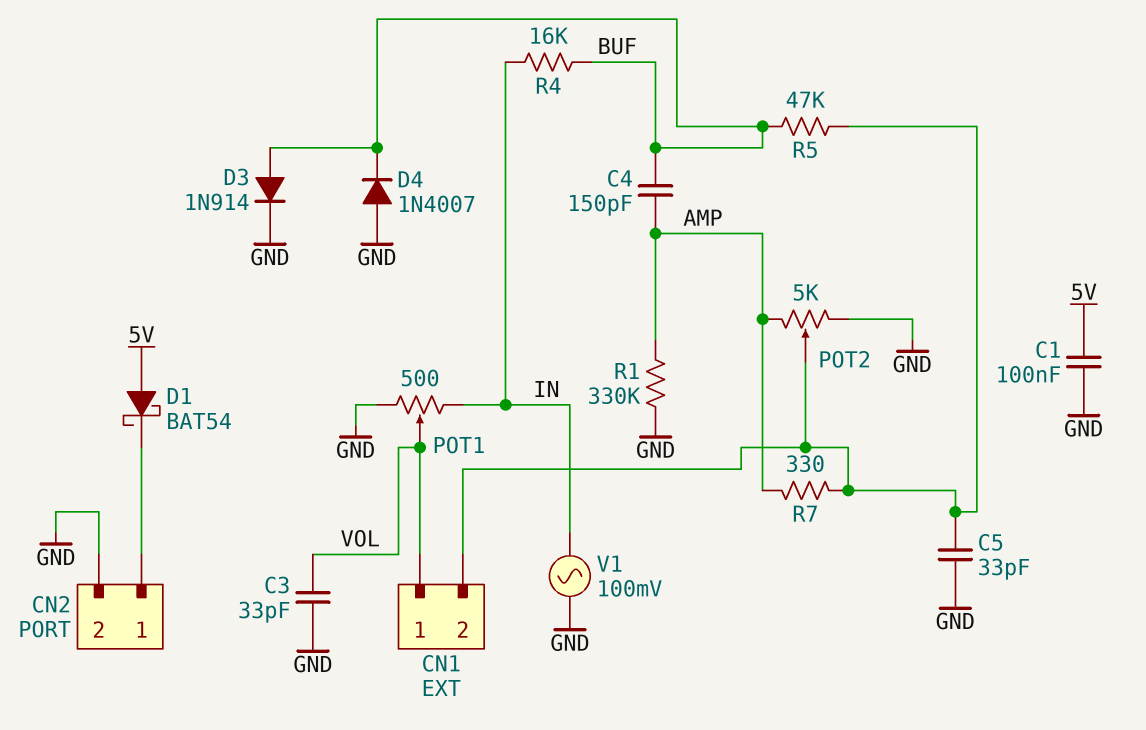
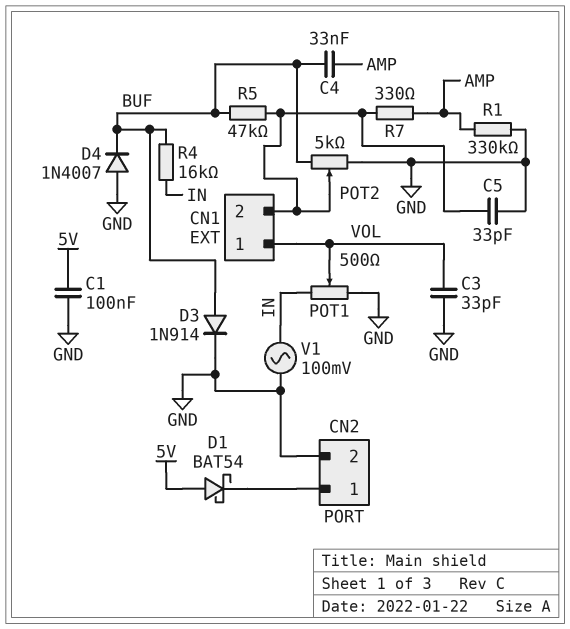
C4: 150pF (AMP, BUF) -> 33nF (AMP, BUF)
POT2: 5k (AMP, GND, wiper CN1/2) -> 5k (BUF, GND, wiper CN1/2)

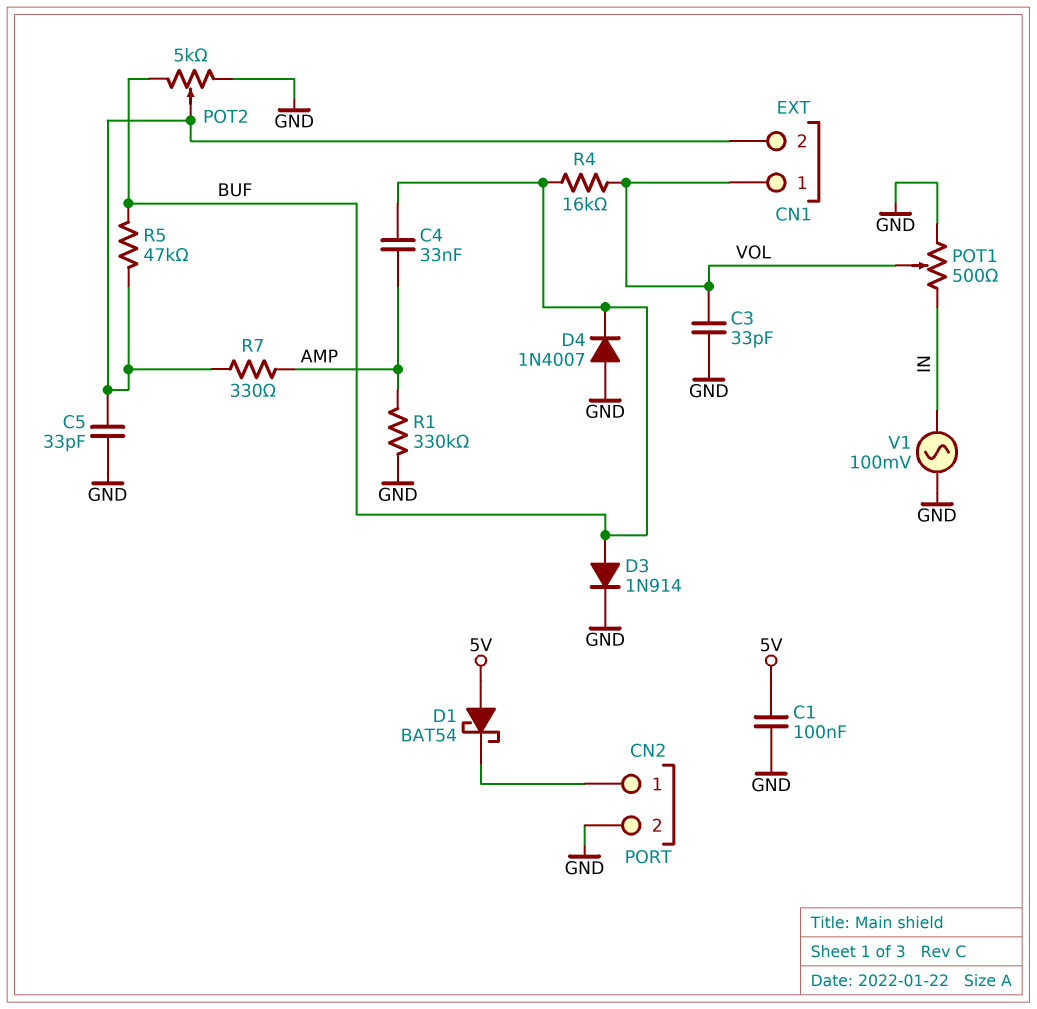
R4: 16k (BUF, IN) -> 16k (BUF, VOL)

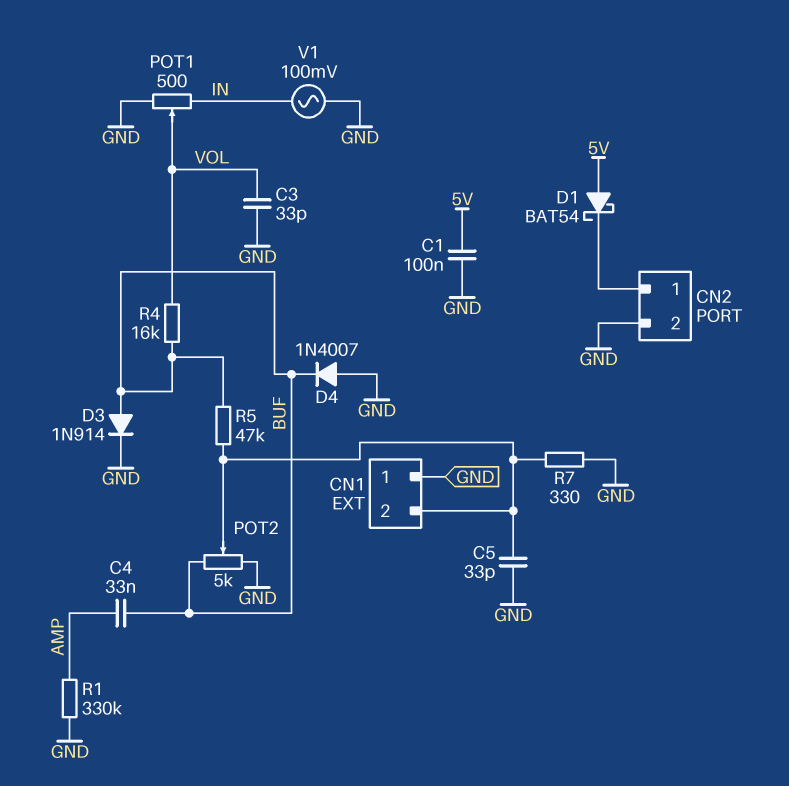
CN1 pin 1: VOL -> GND
R7: 330 (AMP, CN1/2) -> 330 (CN1/2, GND)

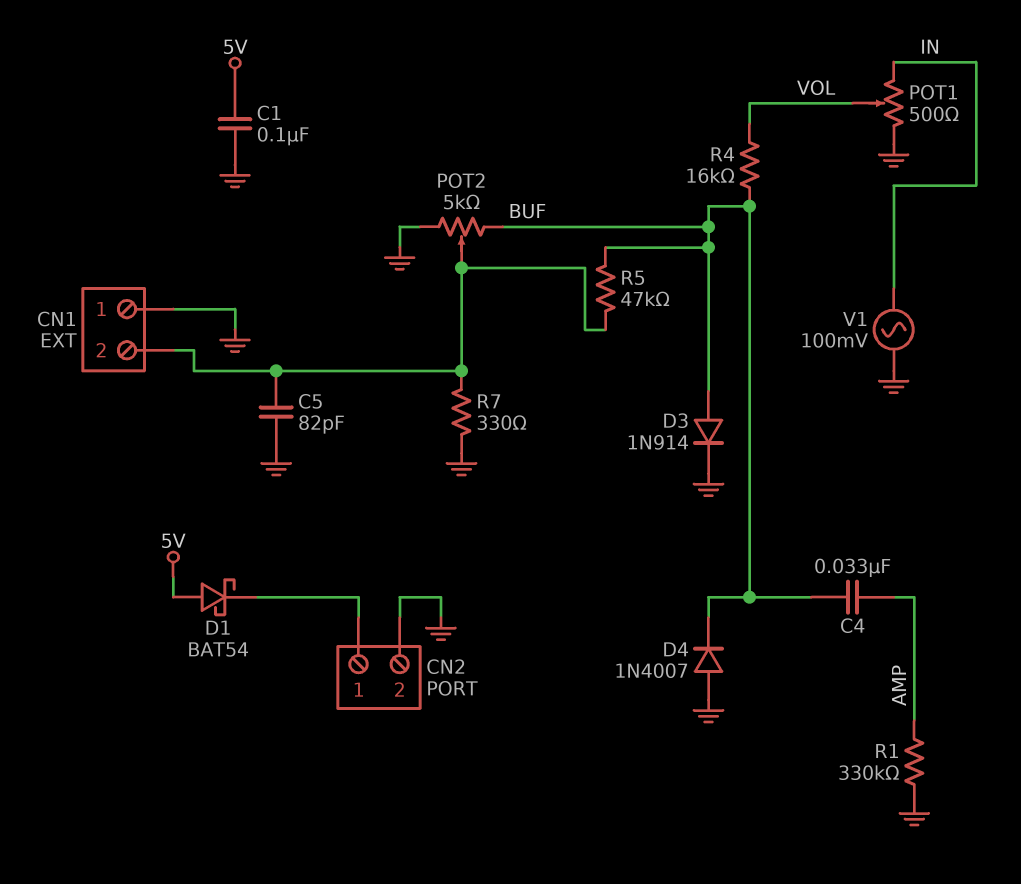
C3: 33pF (GND, VOL) -> none
C5: 33pF (CN1/2, GND) -> 82pF (CN1/2, GND)

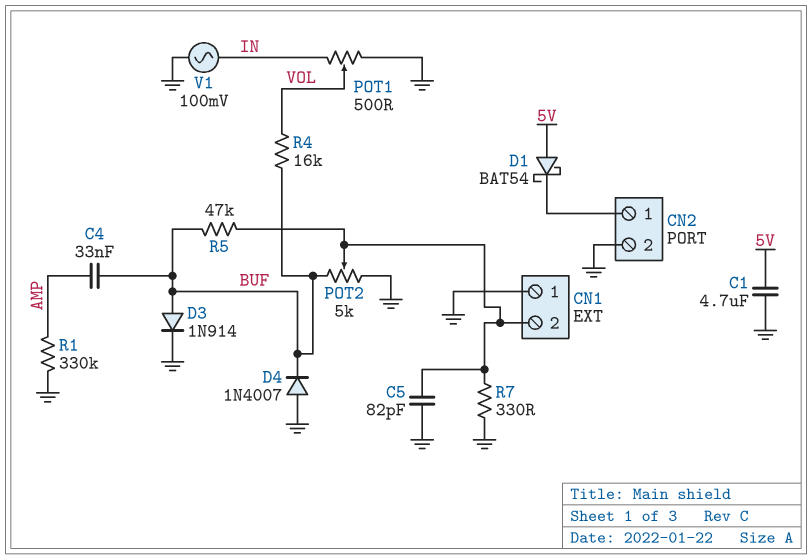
C1: 100nF (5V, GND) -> 4.7uF (5V, GND)

